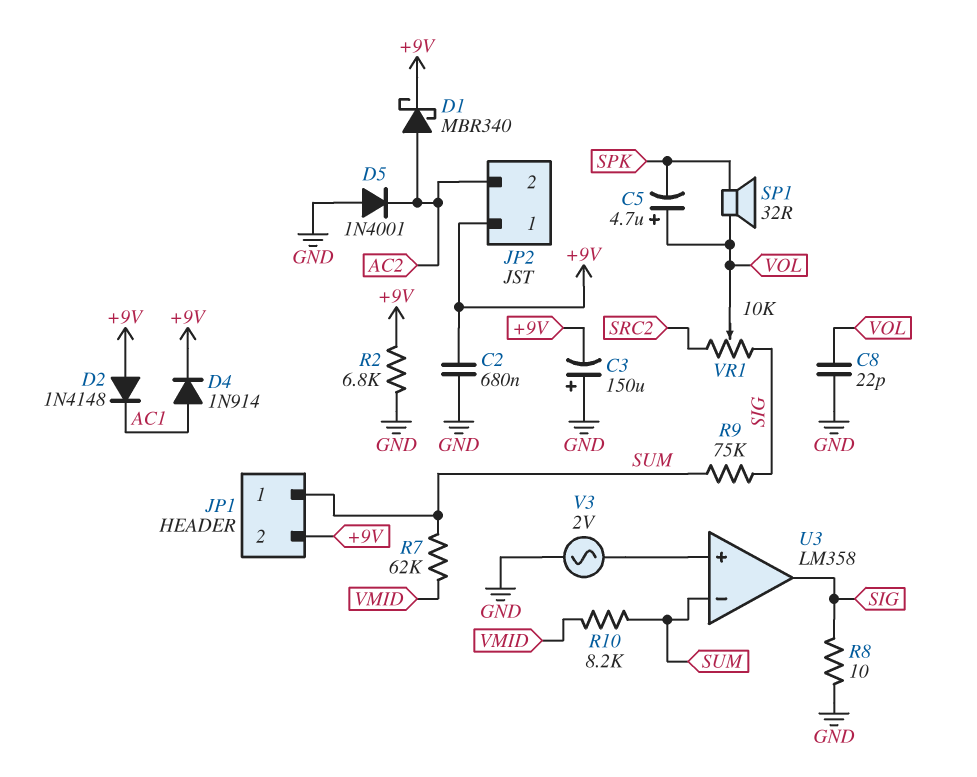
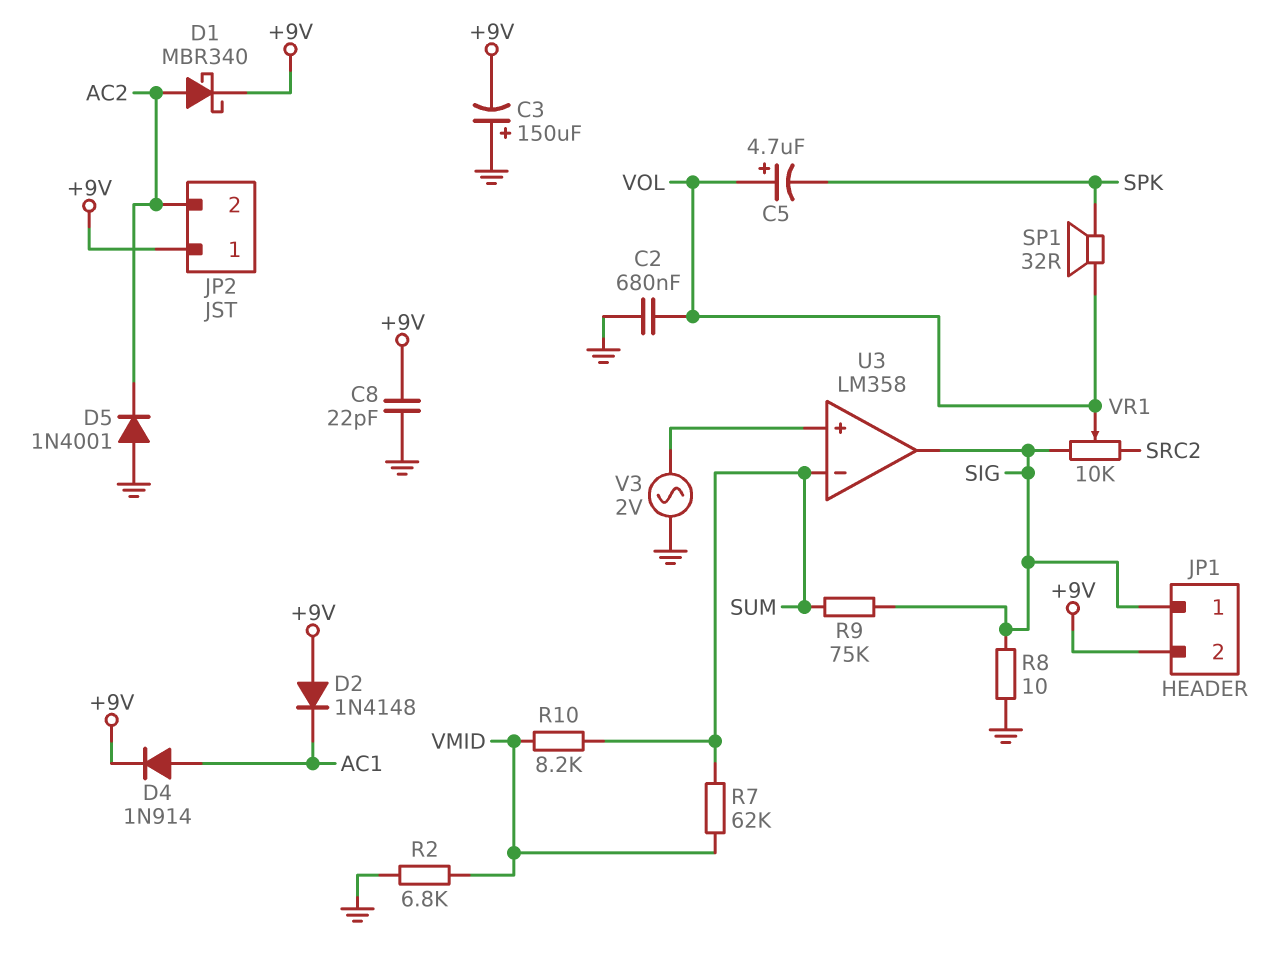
C2: 680nF (+9V, GND) -> 680nF (GND, VOL)
C8: 22pF (GND, VOL) -> 22pF (+9V, GND)
JP1 pin 1: SUM -> SIG
R2: 6.8k (+9V, GND) -> 6.8k (GND, VMID)

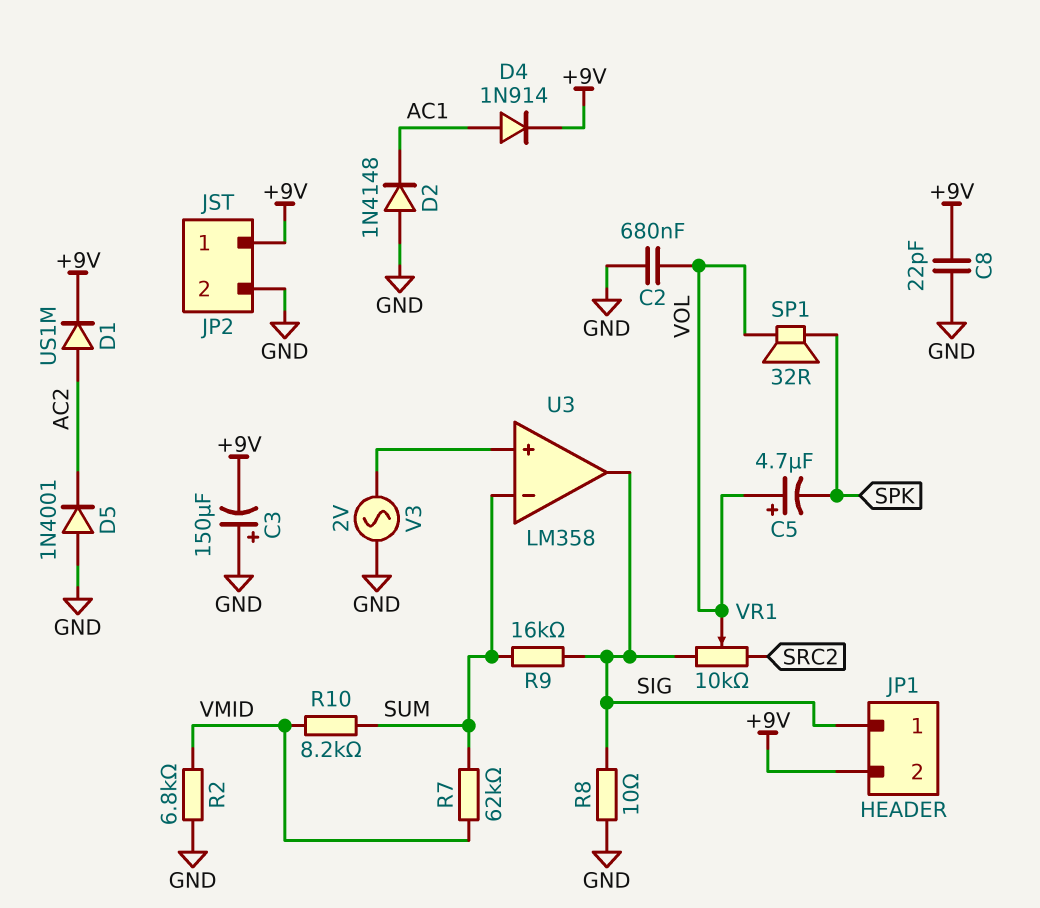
D1: schottky MBR340 (A AC2, K +9V) -> diode US1M (A AC2, K +9V)
D2: diode 1N4148 (A +9V, K AC1) -> diode 1N4148 (A GND, K AC1)
JP2 pin 2: AC2 -> GND
R9: 75k (SIG, SUM) -> 16k (SIG, SUM)

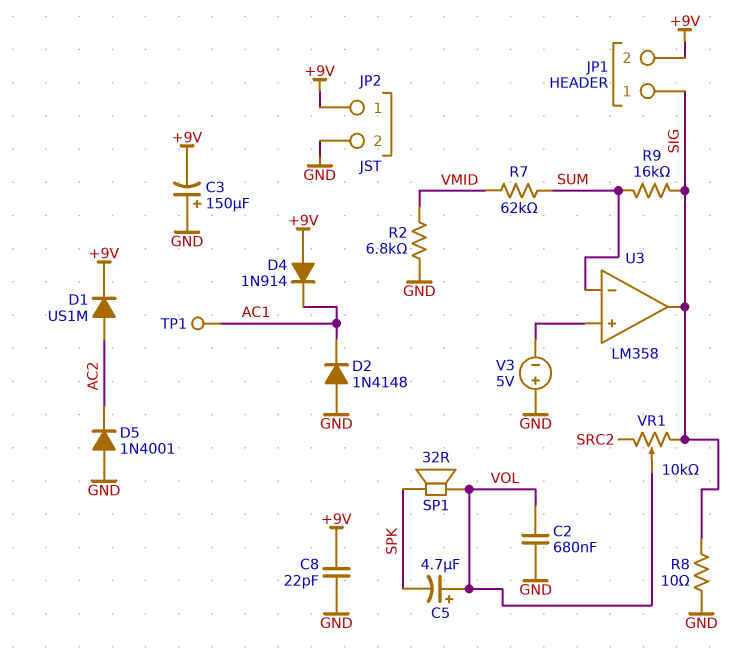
D4: diode 1N914 (A AC1, K +9V) -> diode 1N914 (A +9V, K AC1)
R10: 8.2k (SUM, VMID) -> none
TP1: none -> test point (AC1)
V3: AC 2V (GND, U3/in+) -> 5V (plus GND, minus U3/in+)

